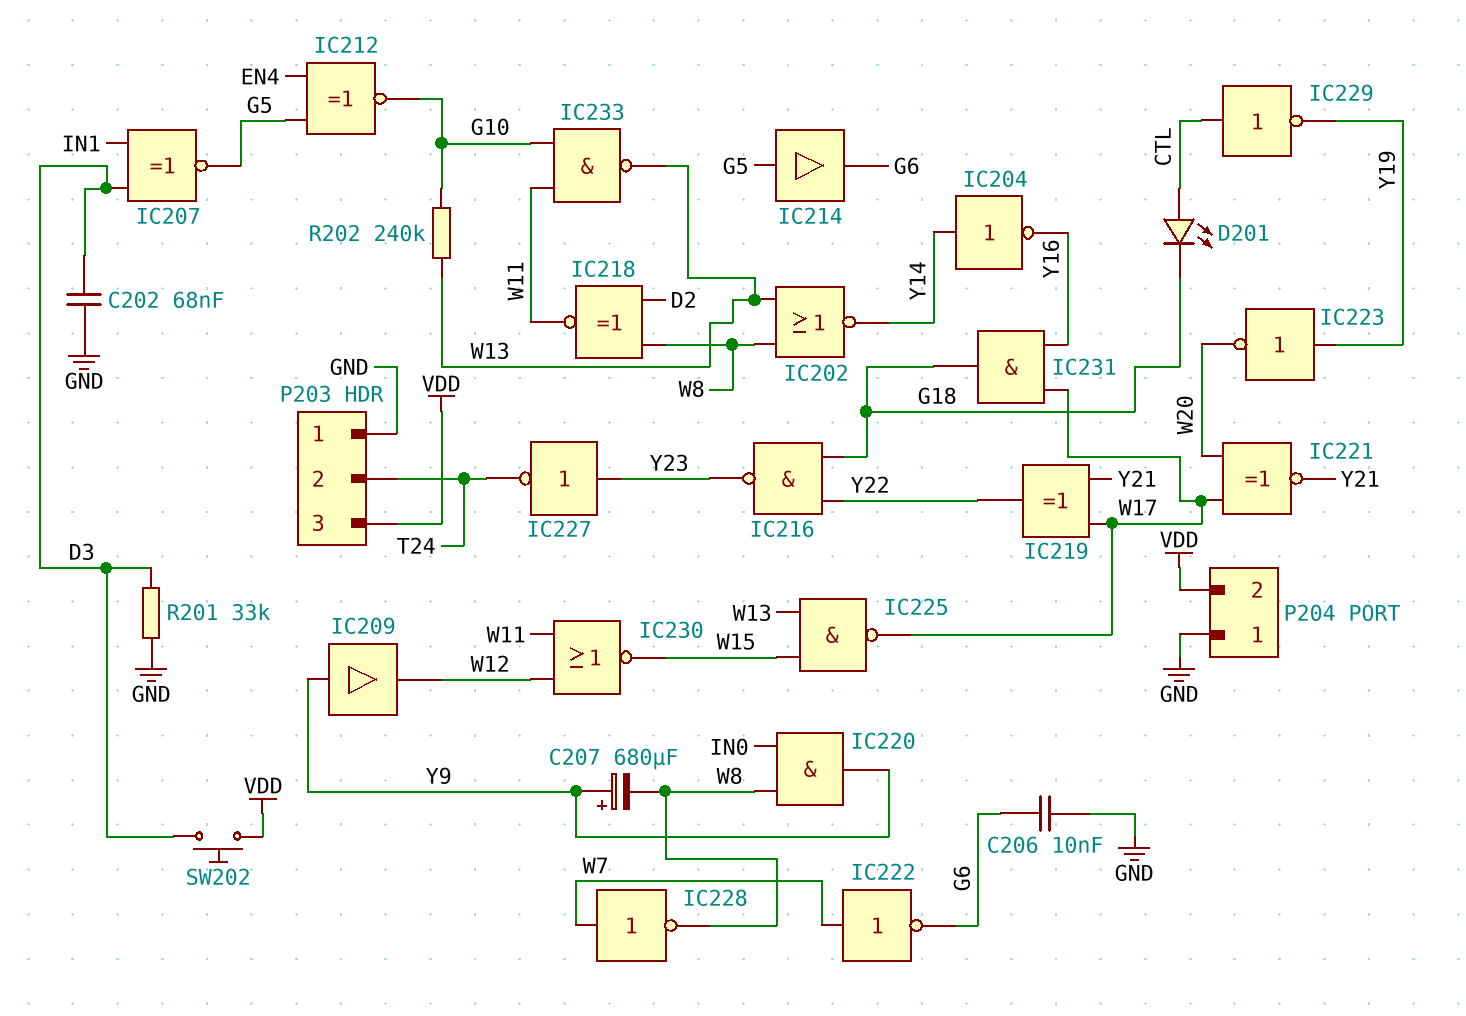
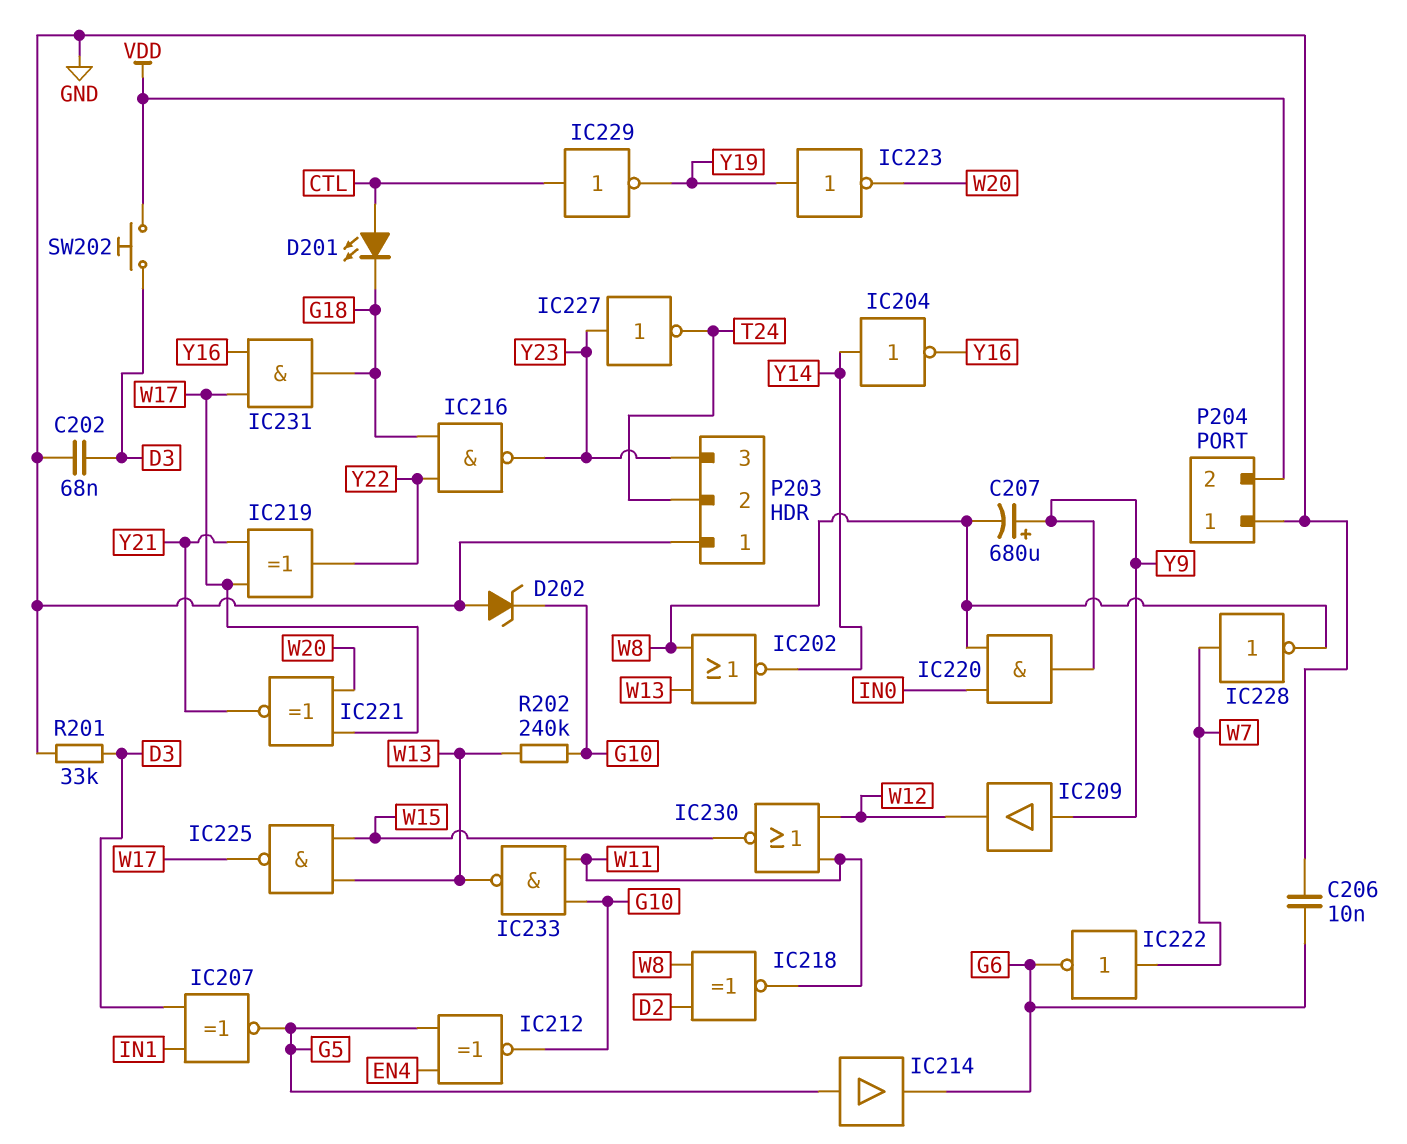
D202: none -> zener (A GND, K G10)
P203 pin 3: VDD -> Y23

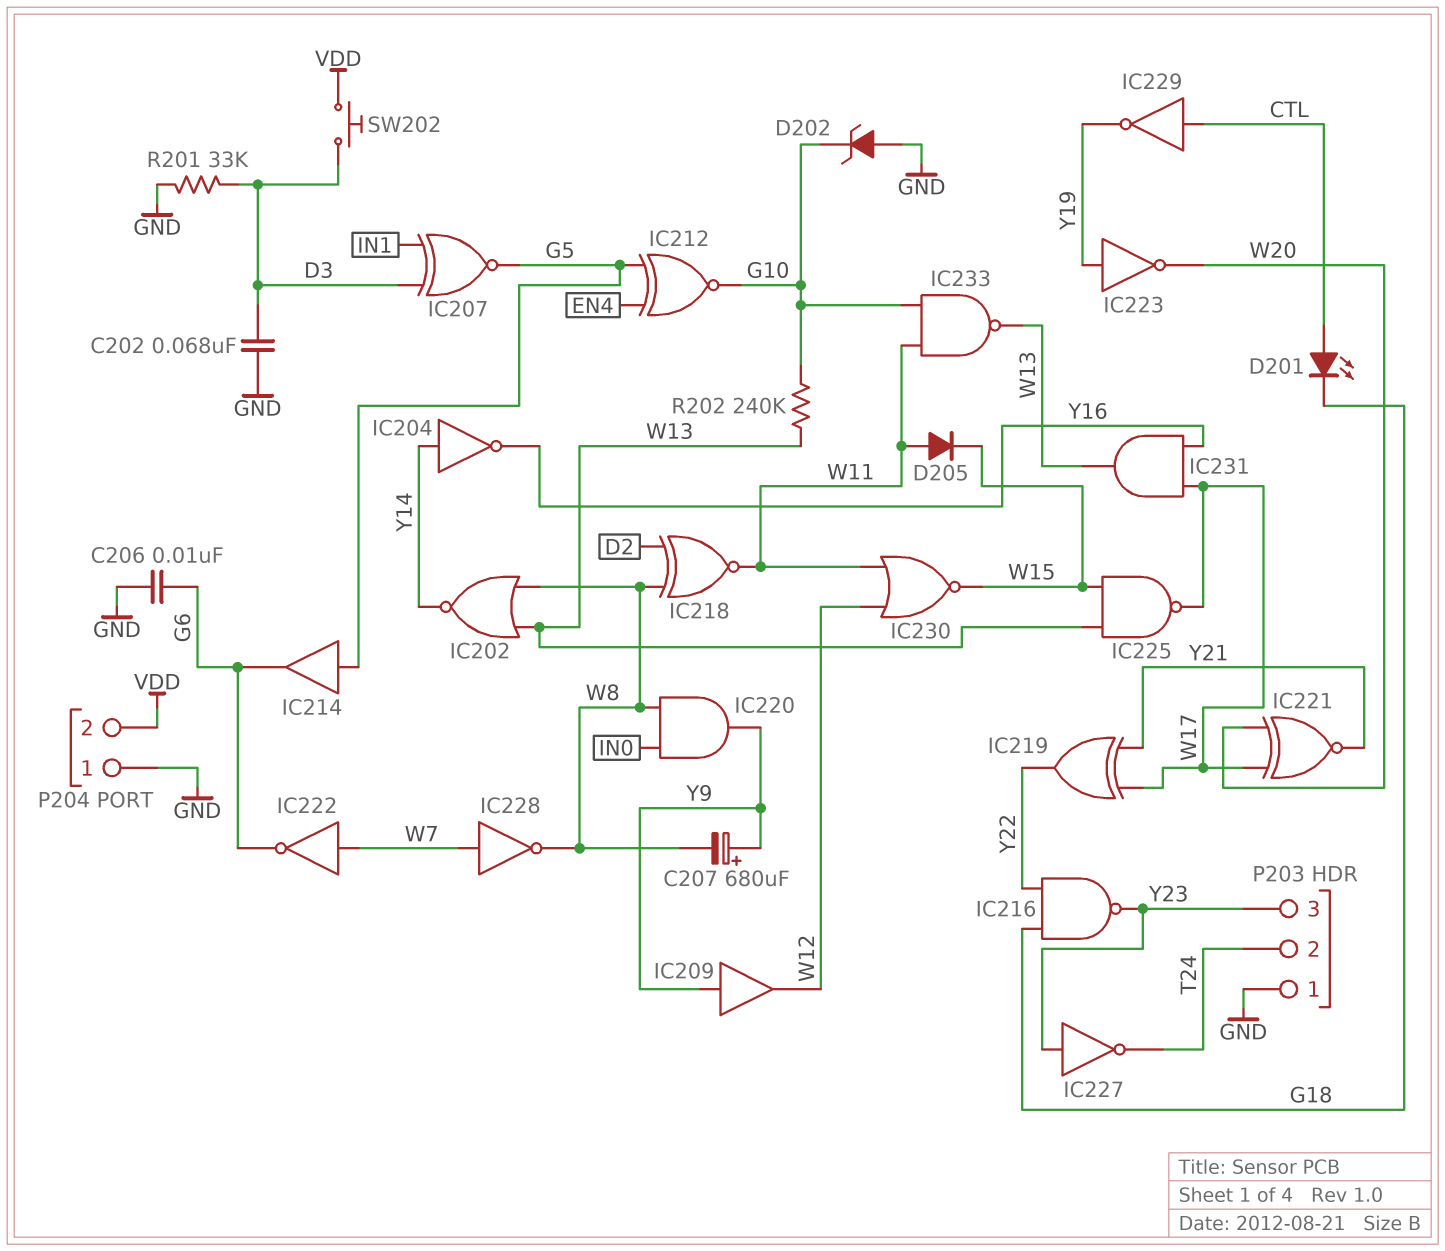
D205: none -> diode (A W11, K W15)
IC231: AND (in W17, in Y16, out G18) -> AND (in W17, in Y16, out W13)

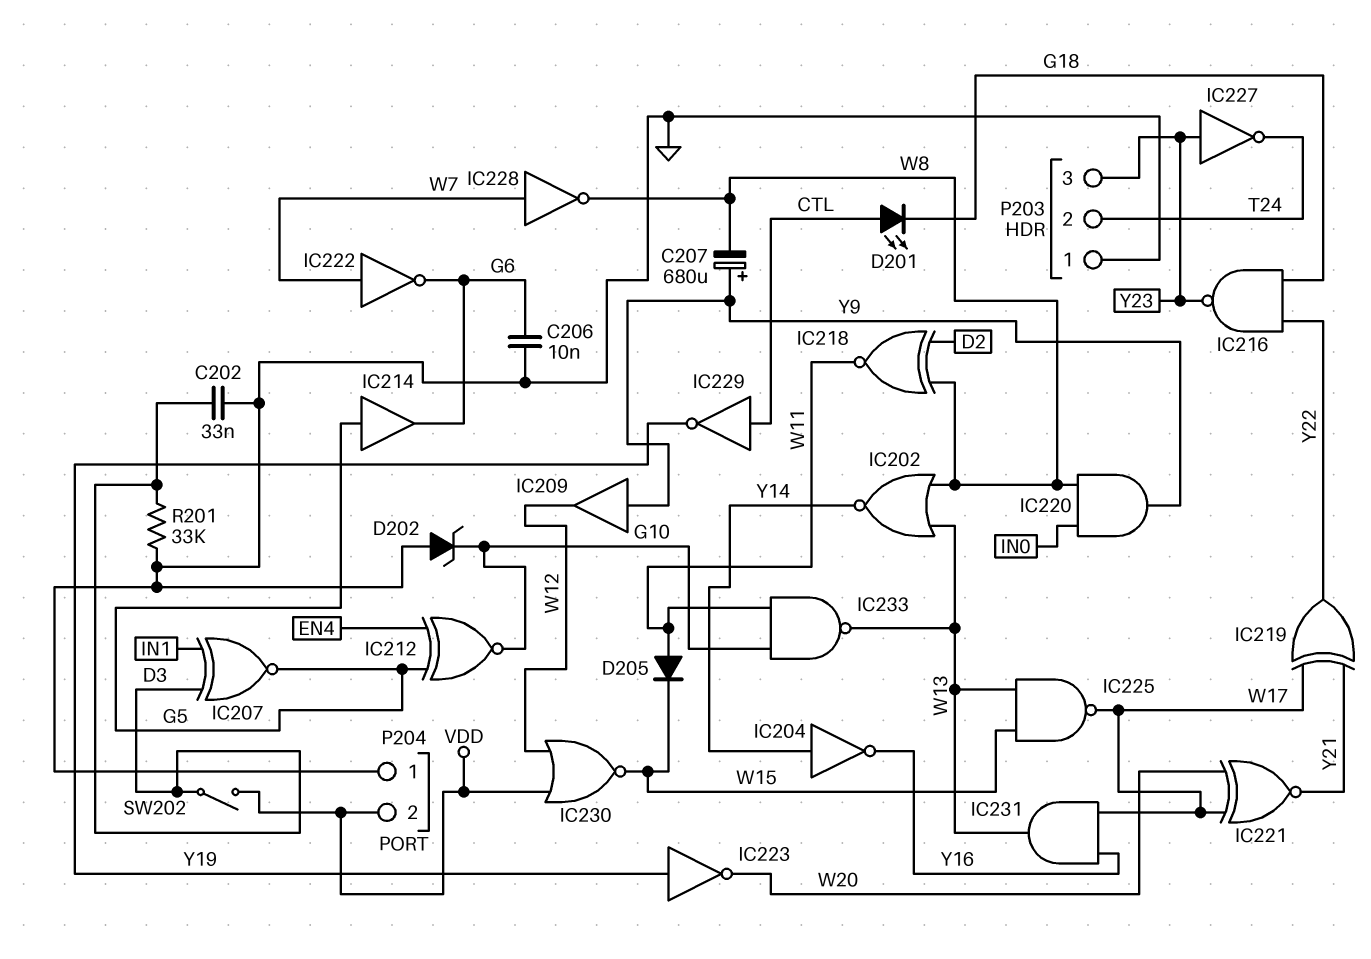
C202: 68nF (D3, GND) -> 33nF (D3, GND)
IC230: NOR (in W11, in W12, out W15) -> NOR (in VDD, in W12, out W15)
R202: 240k (G10, W13) -> none
SW202: button (D3, VDD) -> switch (D3, VDD)

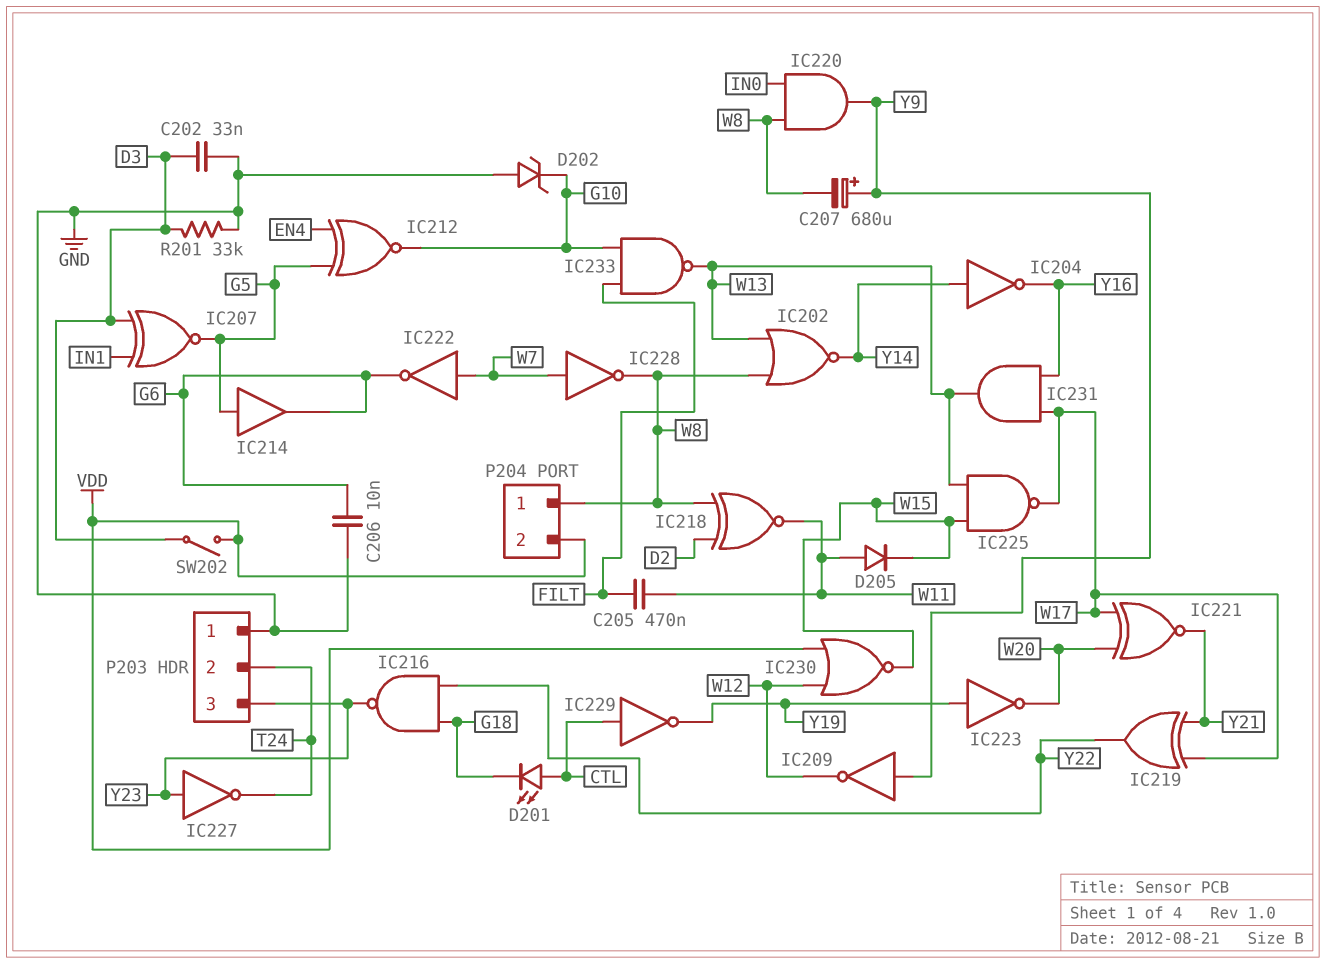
C205: none -> 470nF (FILT, W11)
IC209: buffer (in Y9, out W12) -> NOT (in Y9, out W12)
IC233: NAND (in G10, in W11, out W13) -> NAND (in FILT, in G10, out W13)
P204 pin 1: GND -> W8

